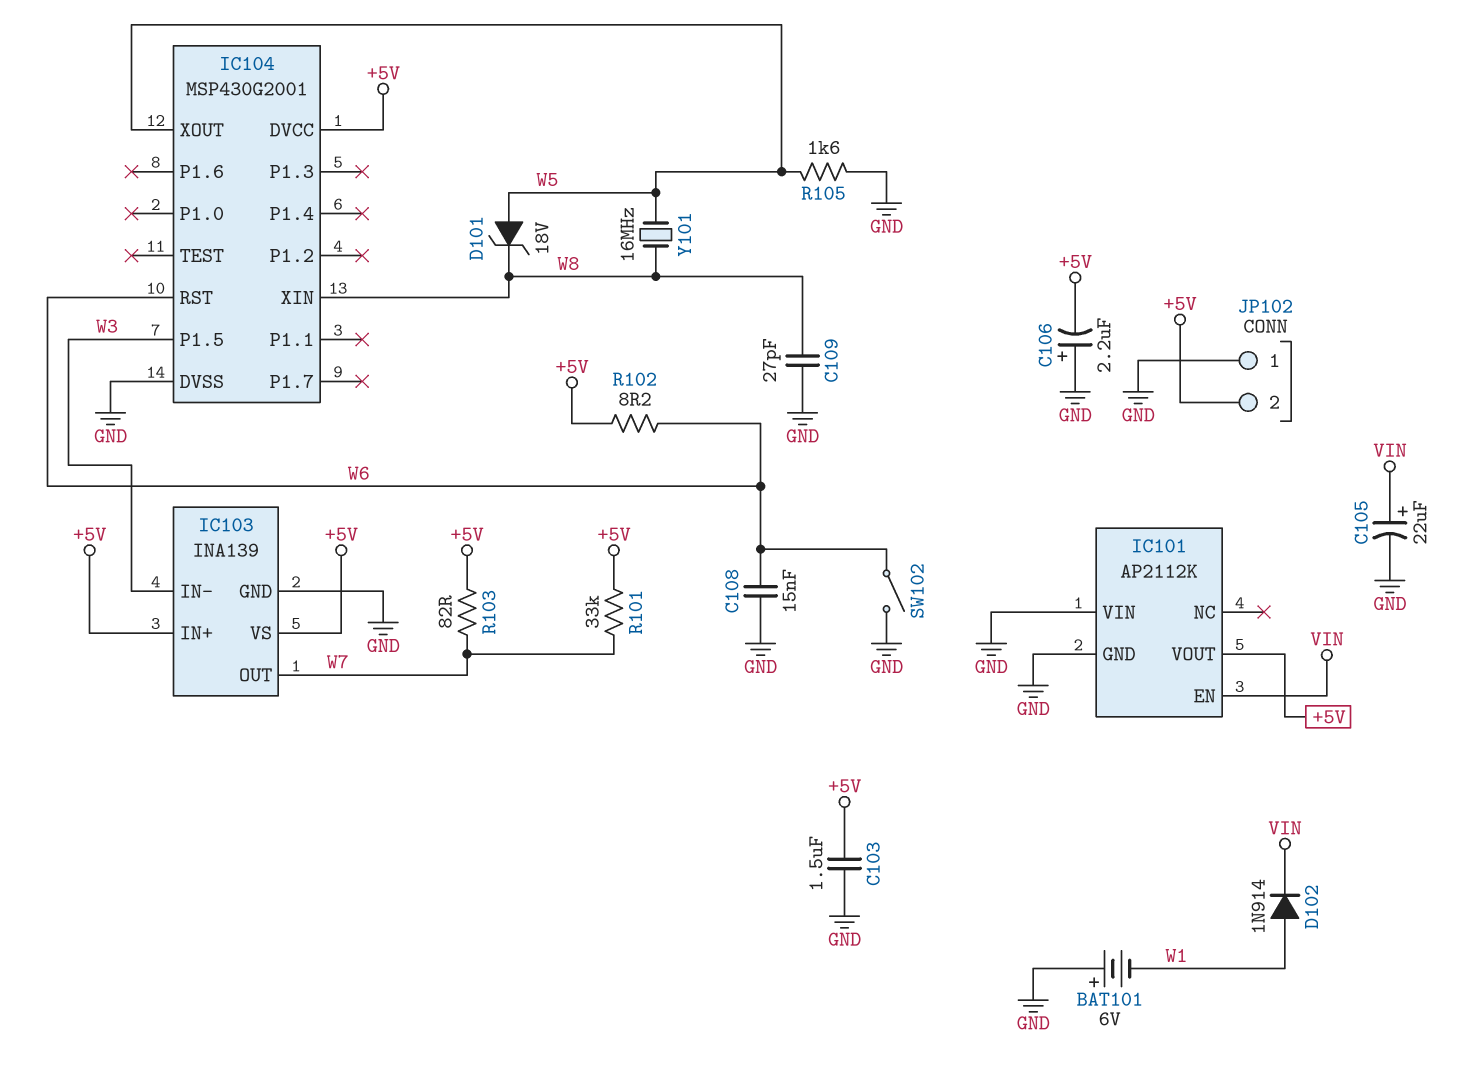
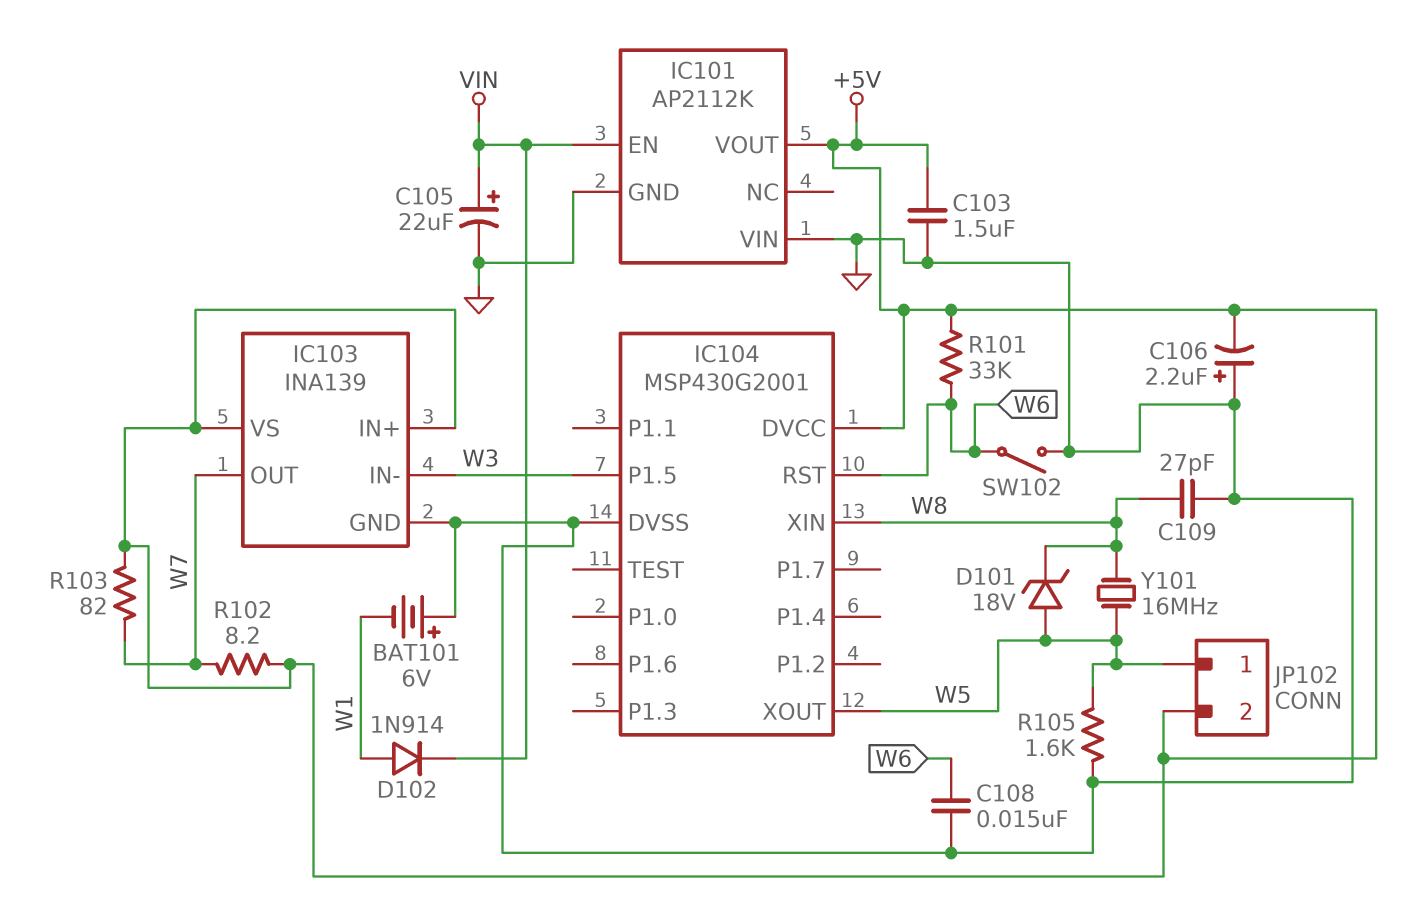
JP102 pin 1: GND -> W5
R101: 33k (+5V, W7) -> 33k (+5V, W6)
R102: 8.2 (+5V, W6) -> 8.2 (+5V, W7)

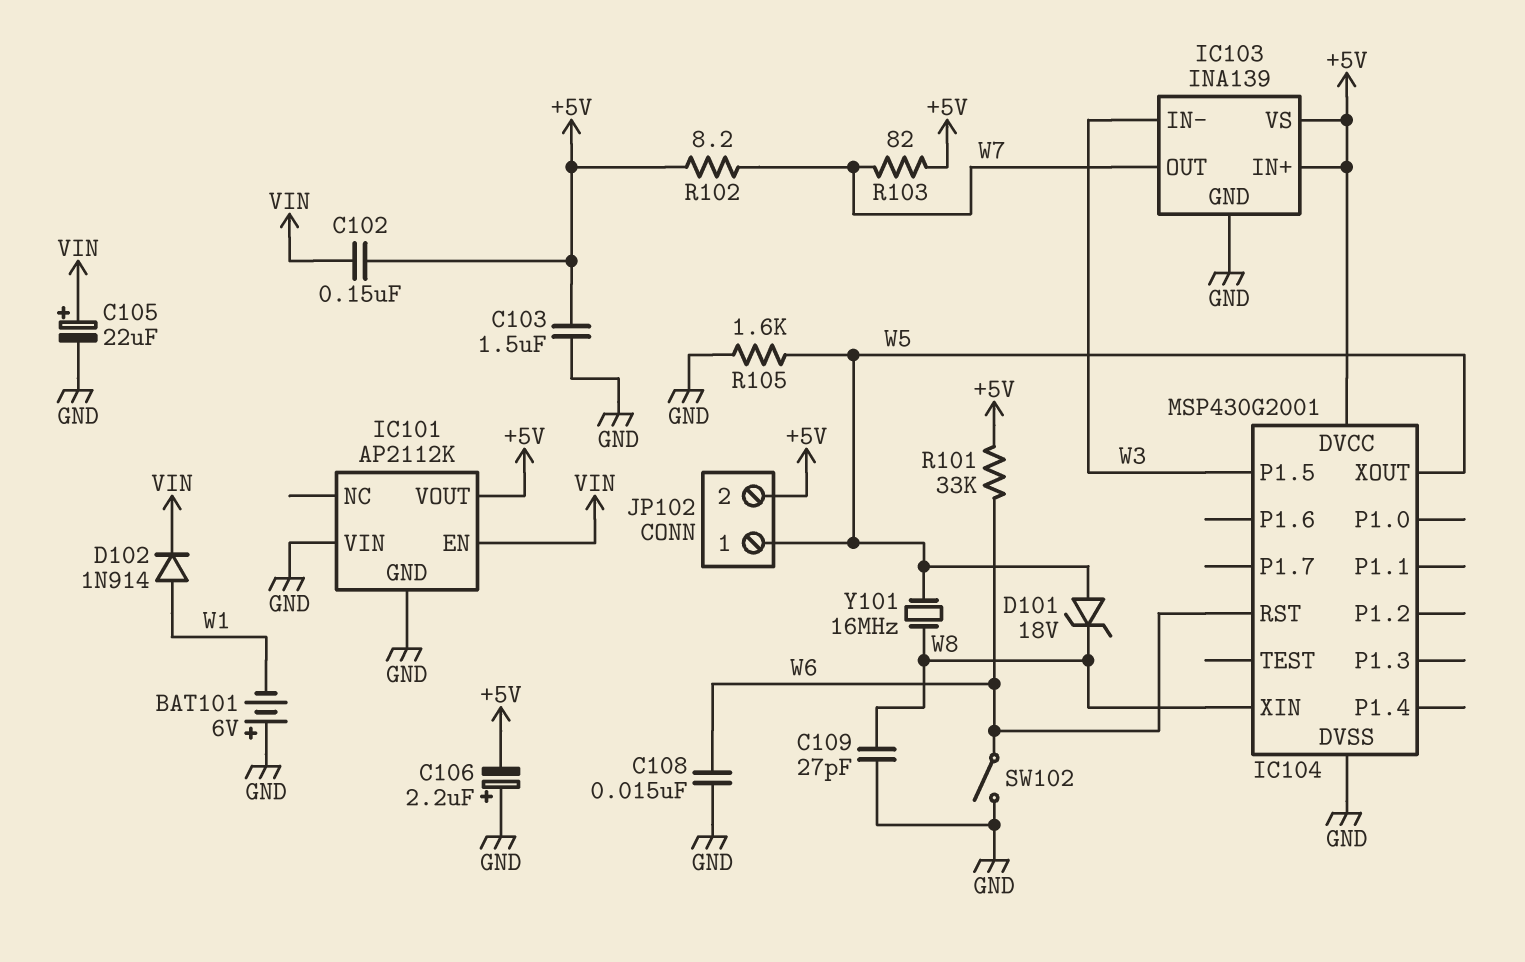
C102: none -> 150nF (+5V, VIN)

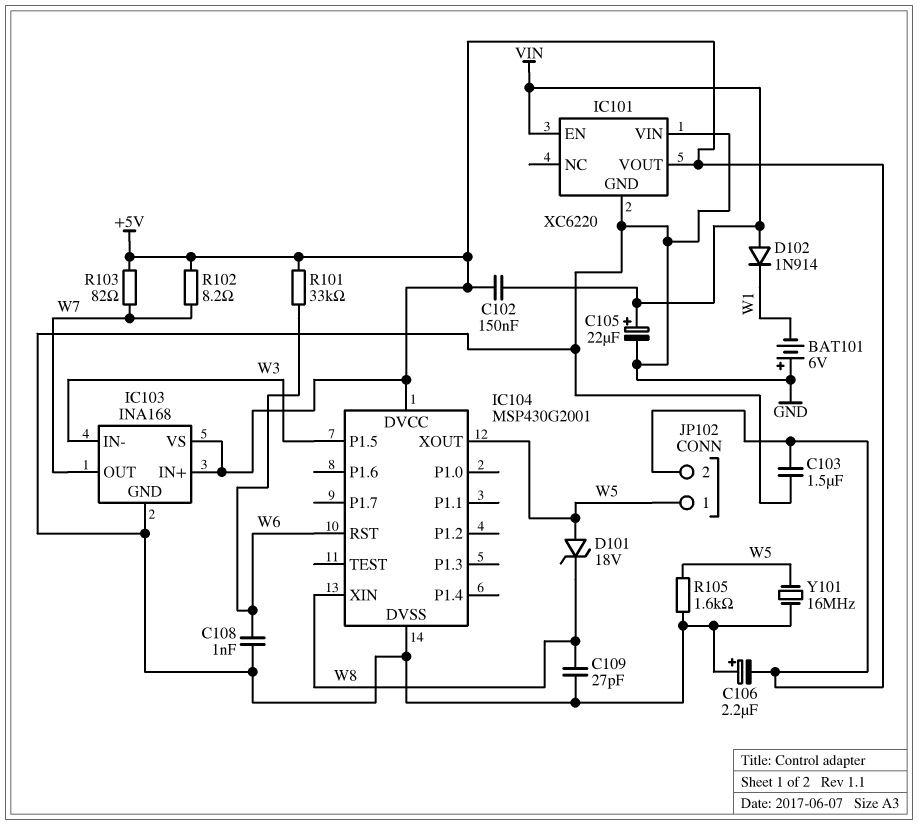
C108: 15nF (GND, W6) -> 1nF (GND, W6)
D102: diode 1N914 (A W1, K VIN) -> diode 1N914 (A VIN, K W1)
IC101: AP2112K -> XC6220
IC103: INA139 -> INA168
SW102: switch (GND, W6) -> none
Y101: 16MHz (W5, W8) -> 16MHz (GND, W5)

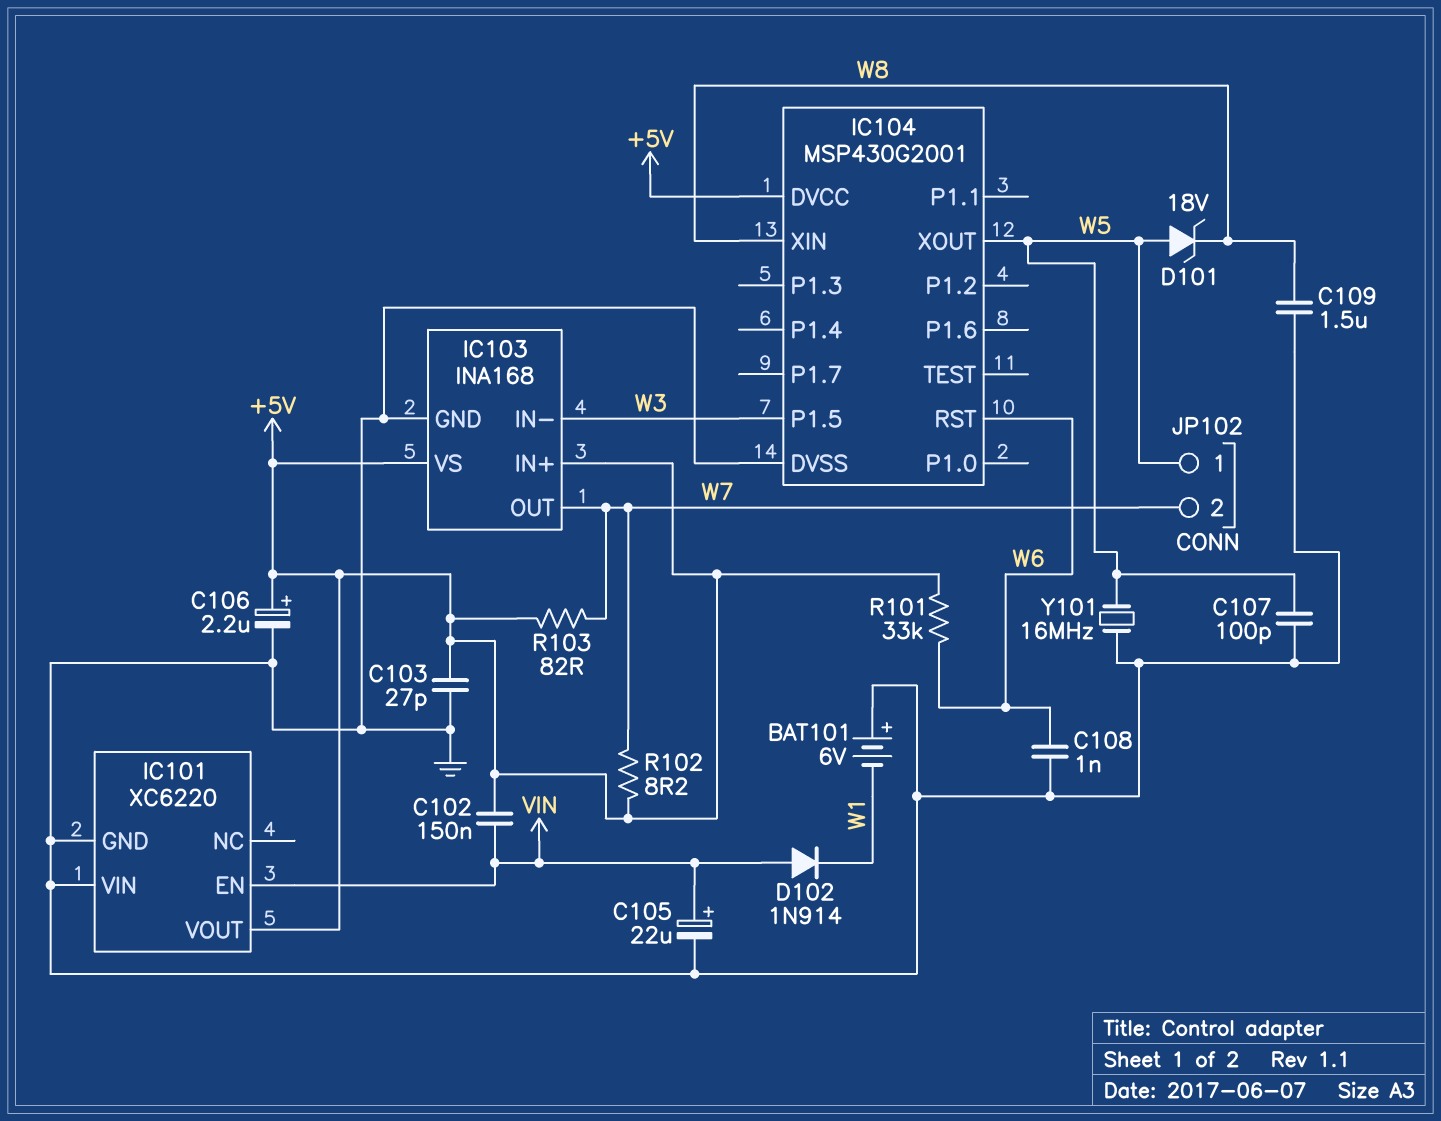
C103: 1.5uF (+5V, GND) -> 27pF (+5V, GND)
C106: 2.2uF (plus GND, minus +5V) -> 2.2uF (plus +5V, minus GND)
C107: none -> 100pF (GND, W5)
C109: 27pF (GND, W8) -> 1.5uF (GND, W8)
JP102 pin 2: +5V -> W7
R105: 1.6k (GND, W5) -> none

